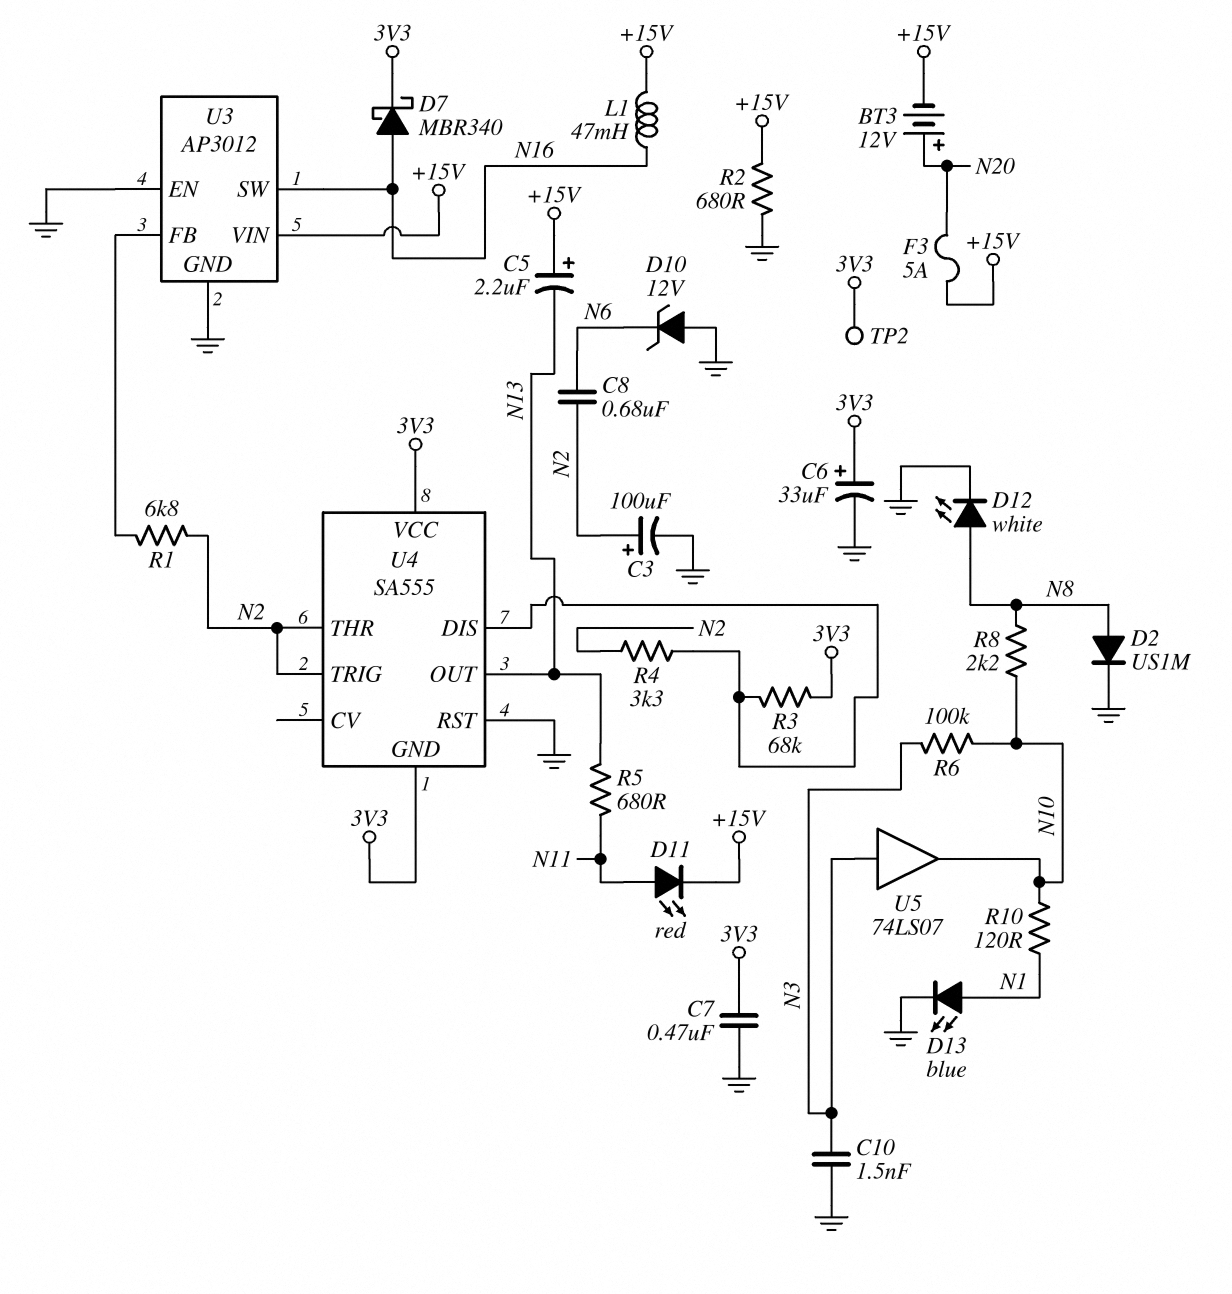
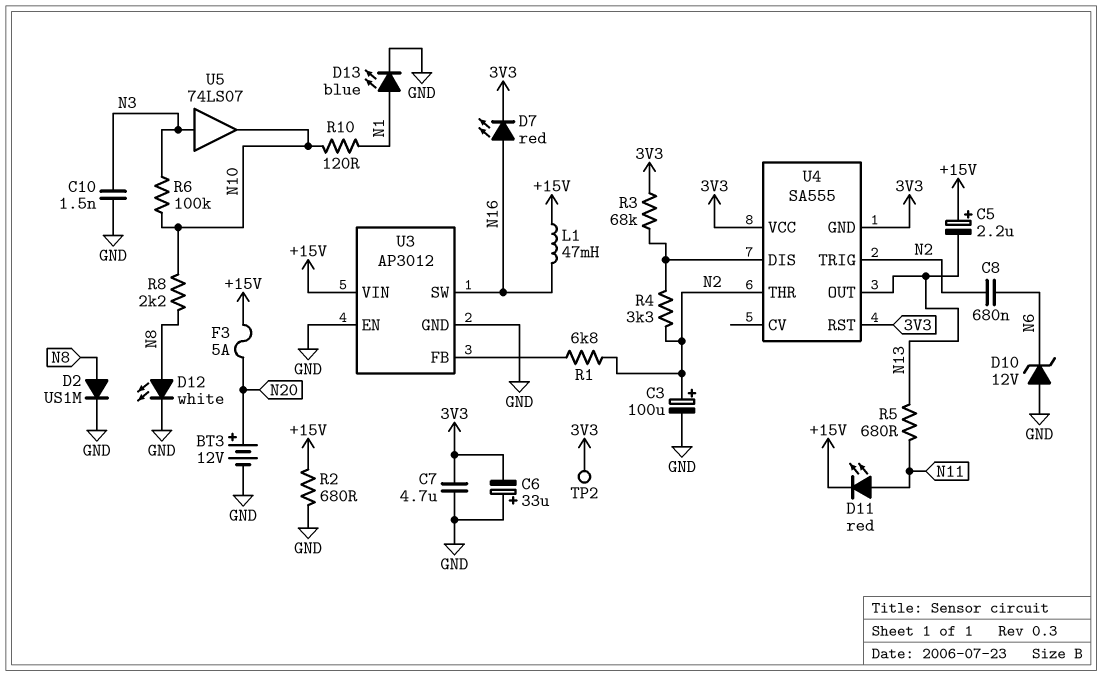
BT3: 12V (plus N20, minus +15V) -> 12V (plus N20, minus GND)
C6: 33uF (plus 3V3, minus GND) -> 33uF (plus GND, minus 3V3)
C7: 470nF (3V3, GND) -> 4.7uF (3V3, GND)
D7: schottky MBR340 (A N16, K 3V3) -> LED red (A N16, K 3V3)
U4 pin RST: GND -> 3V3

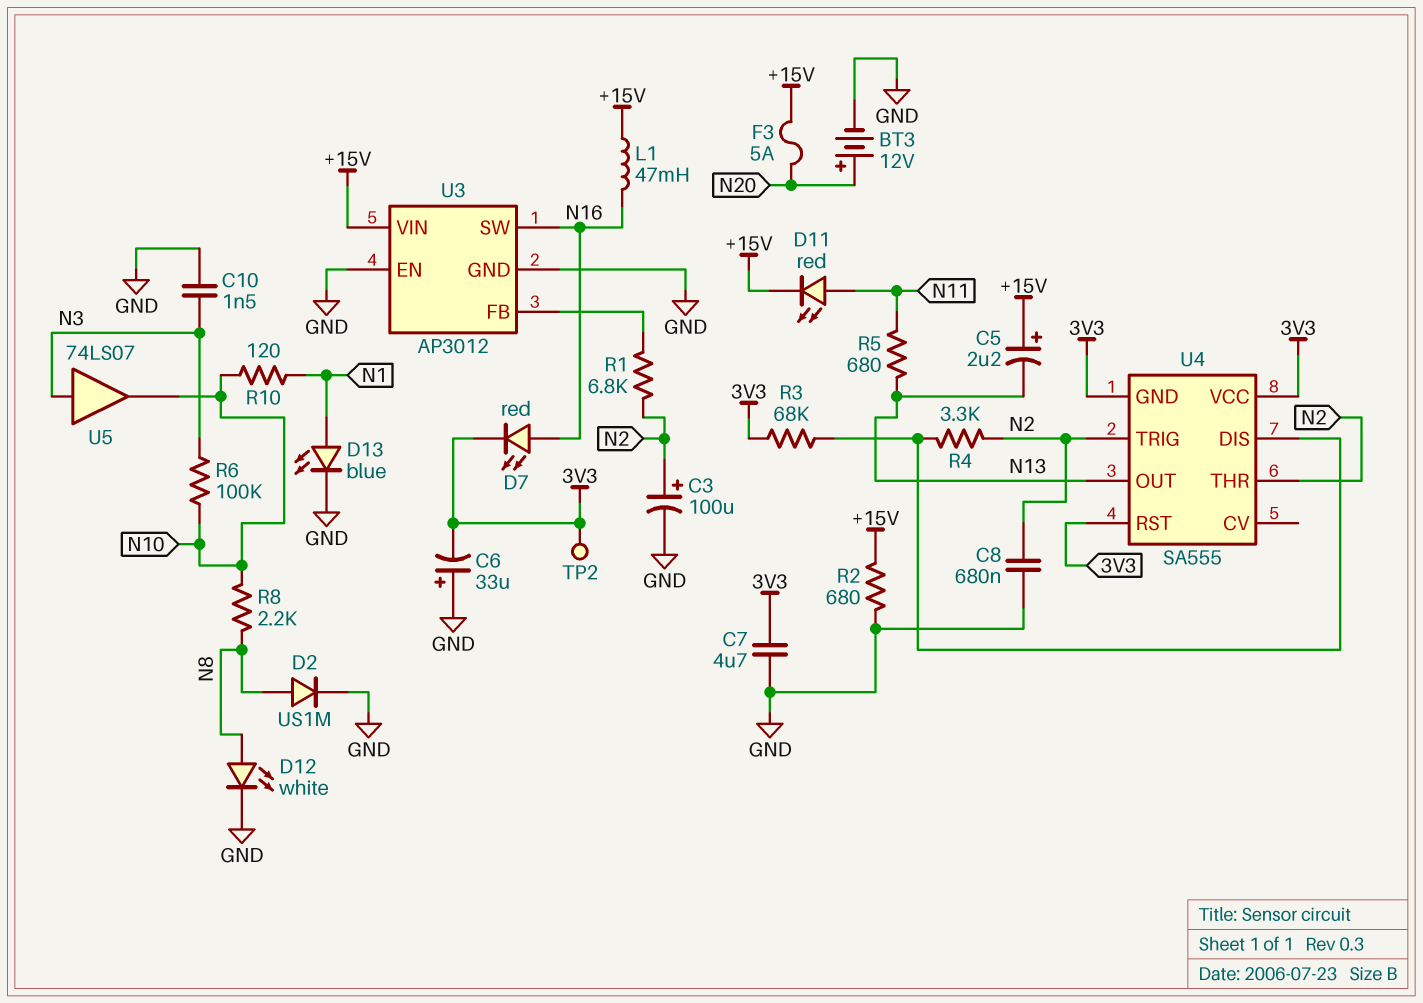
C8: 680nF (N2, N6) -> 680nF (GND, N2)
D10: zener 12V (A GND, K N6) -> none

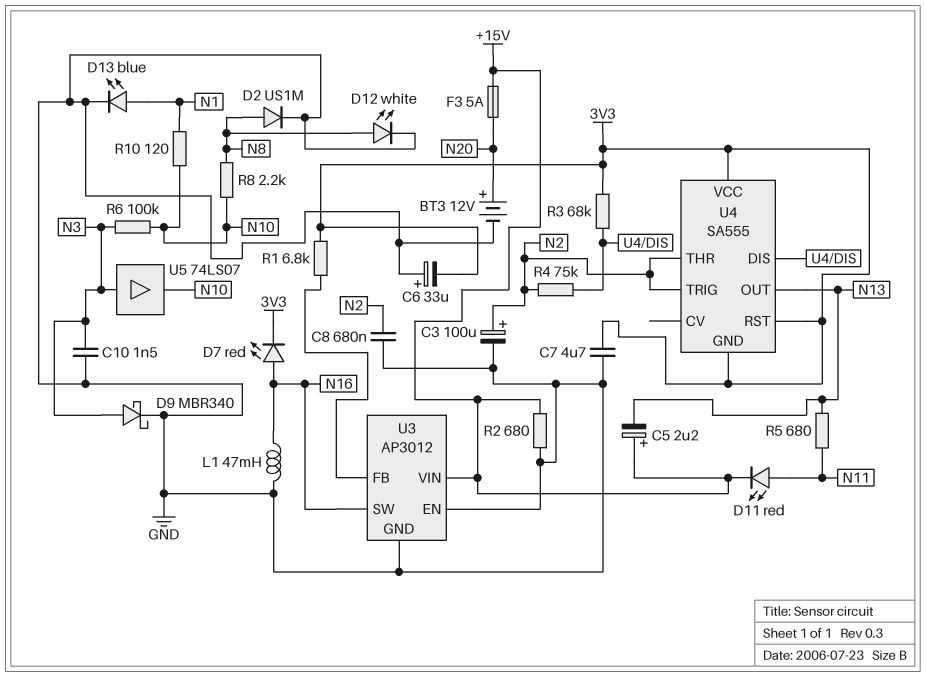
D9: none -> schottky MBR340 (A N3, K GND)
L1: 47mH (+15V, N16) -> 47mH (GND, N16)
R1: 6.8k (N2, U3/FB) -> 6.8k (3V3, U3/FB)
R4: 3.3k (N2, U4/DIS) -> 75k (N2, U4/DIS)
TP2: test point (3V3) -> none

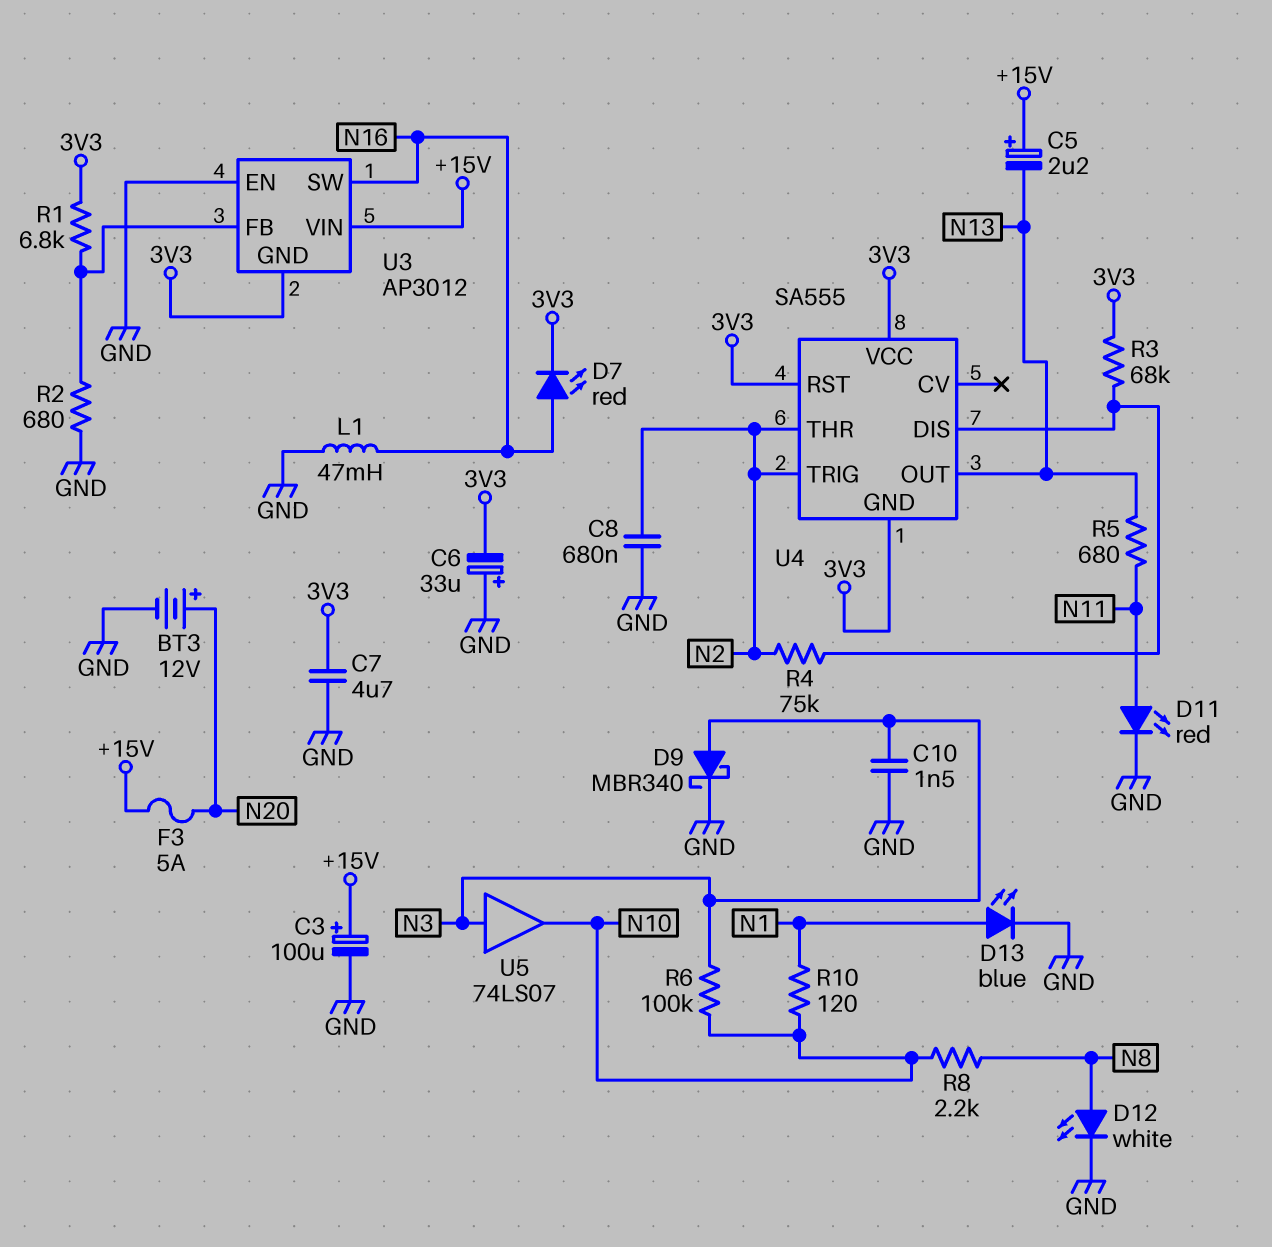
C3: 100uF (plus N2, minus GND) -> 100uF (plus +15V, minus GND)
D2: diode US1M (A N8, K GND) -> none
D11: LED red (A N11, K +15V) -> LED red (A N11, K GND)
R2: 680 (+15V, GND) -> 680 (GND, U3/FB)
U3 pin GND: GND -> 3V3

